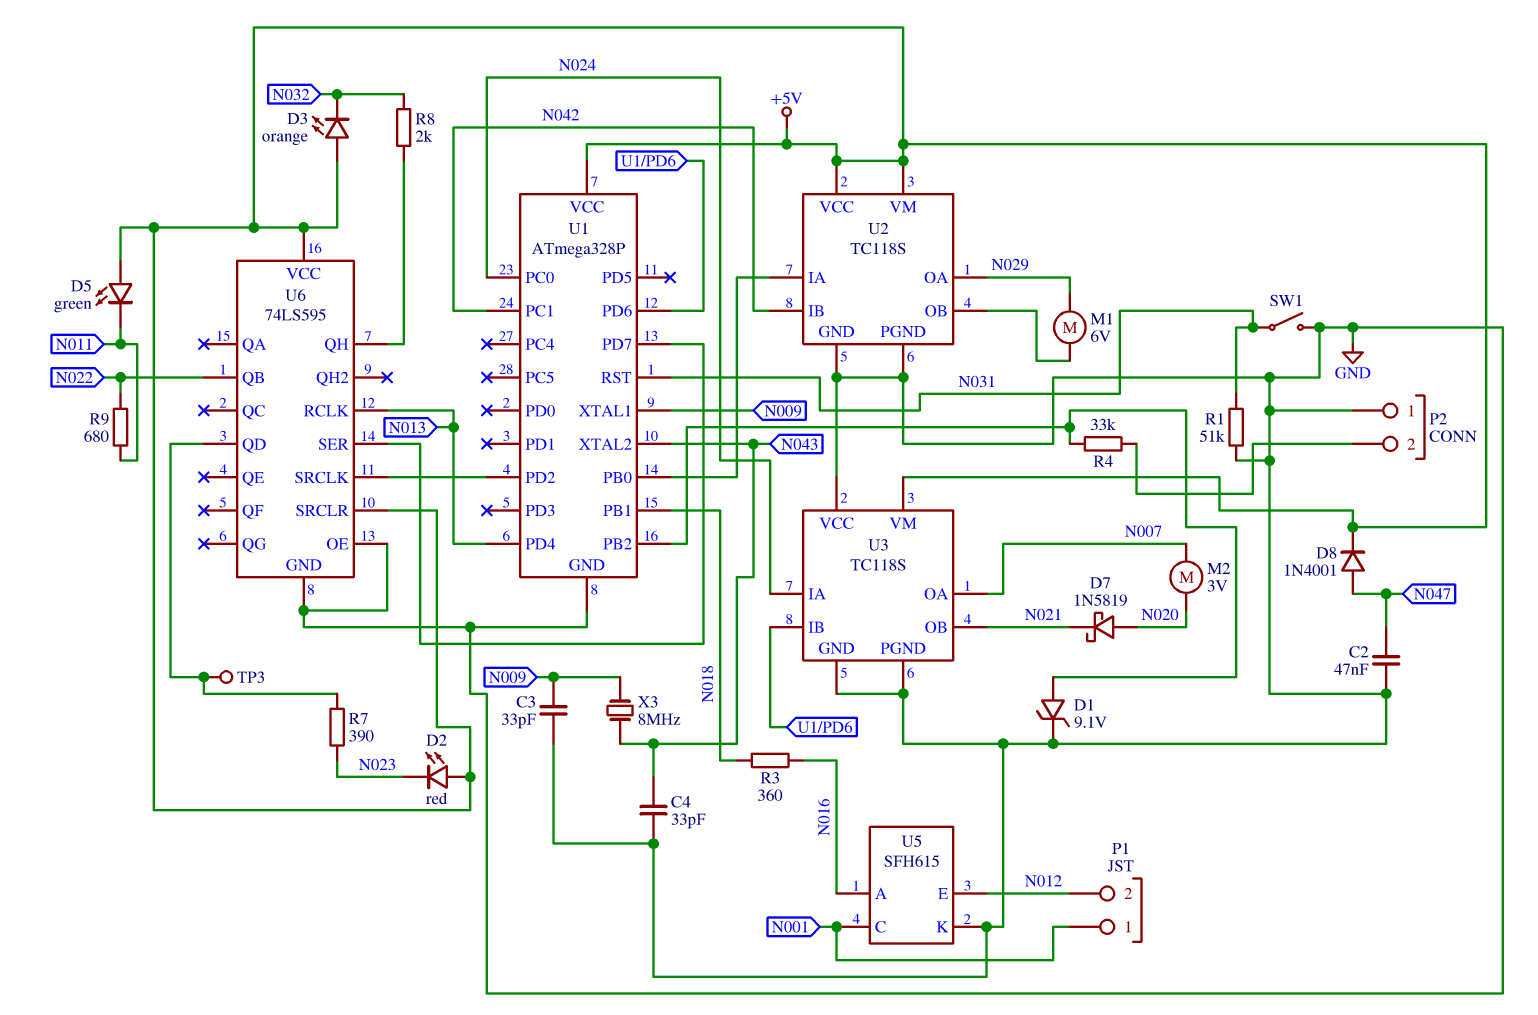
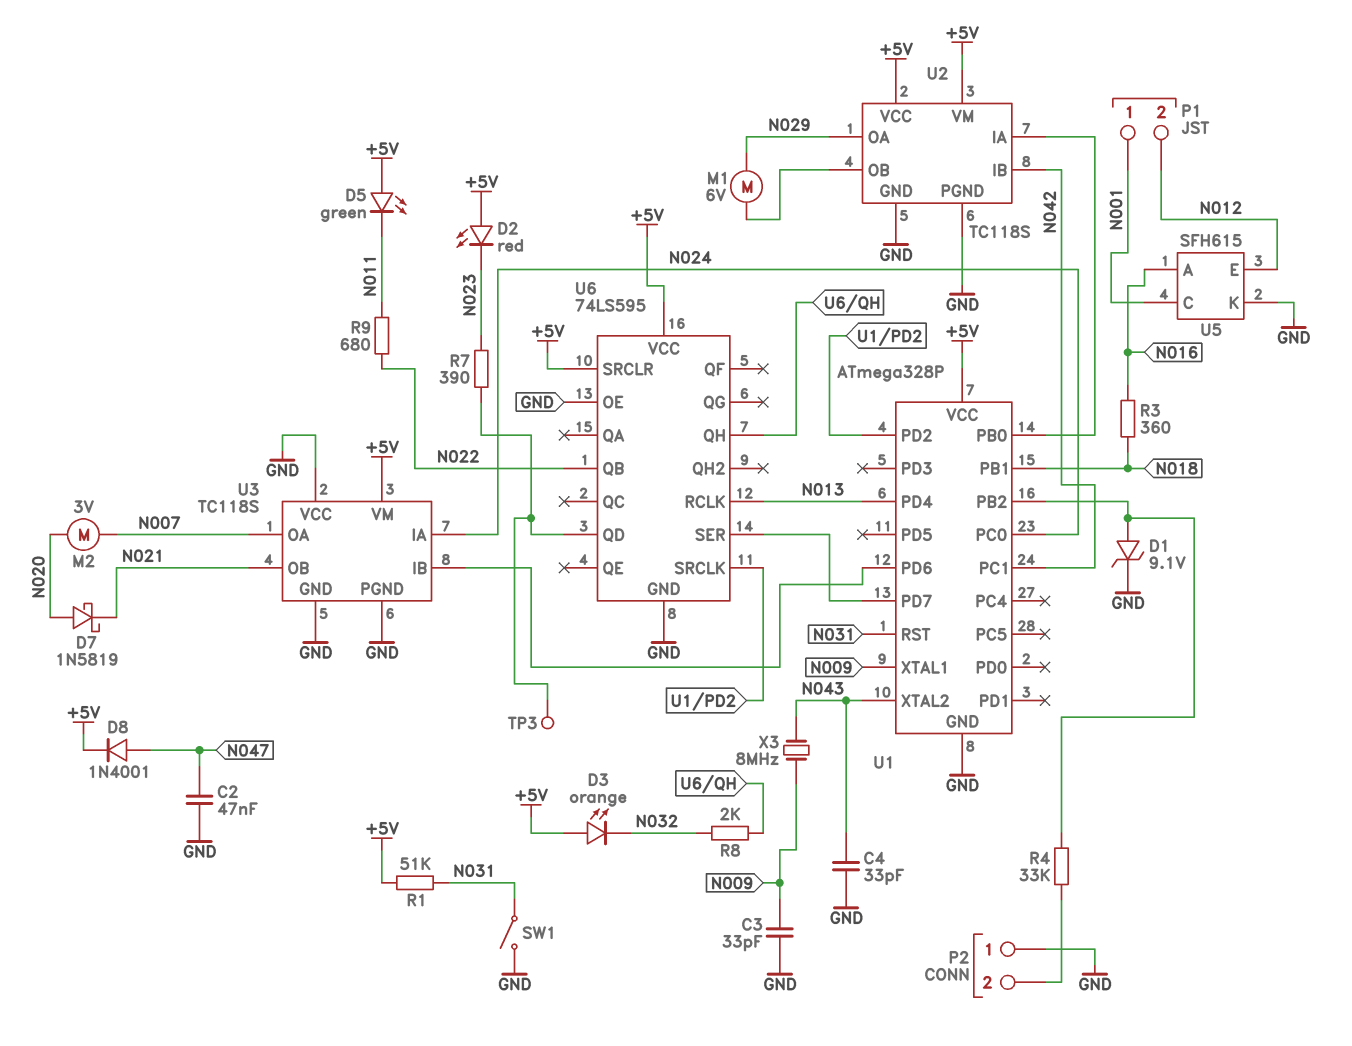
R1: 51k (GND, N031) -> 51k (+5V, N031)

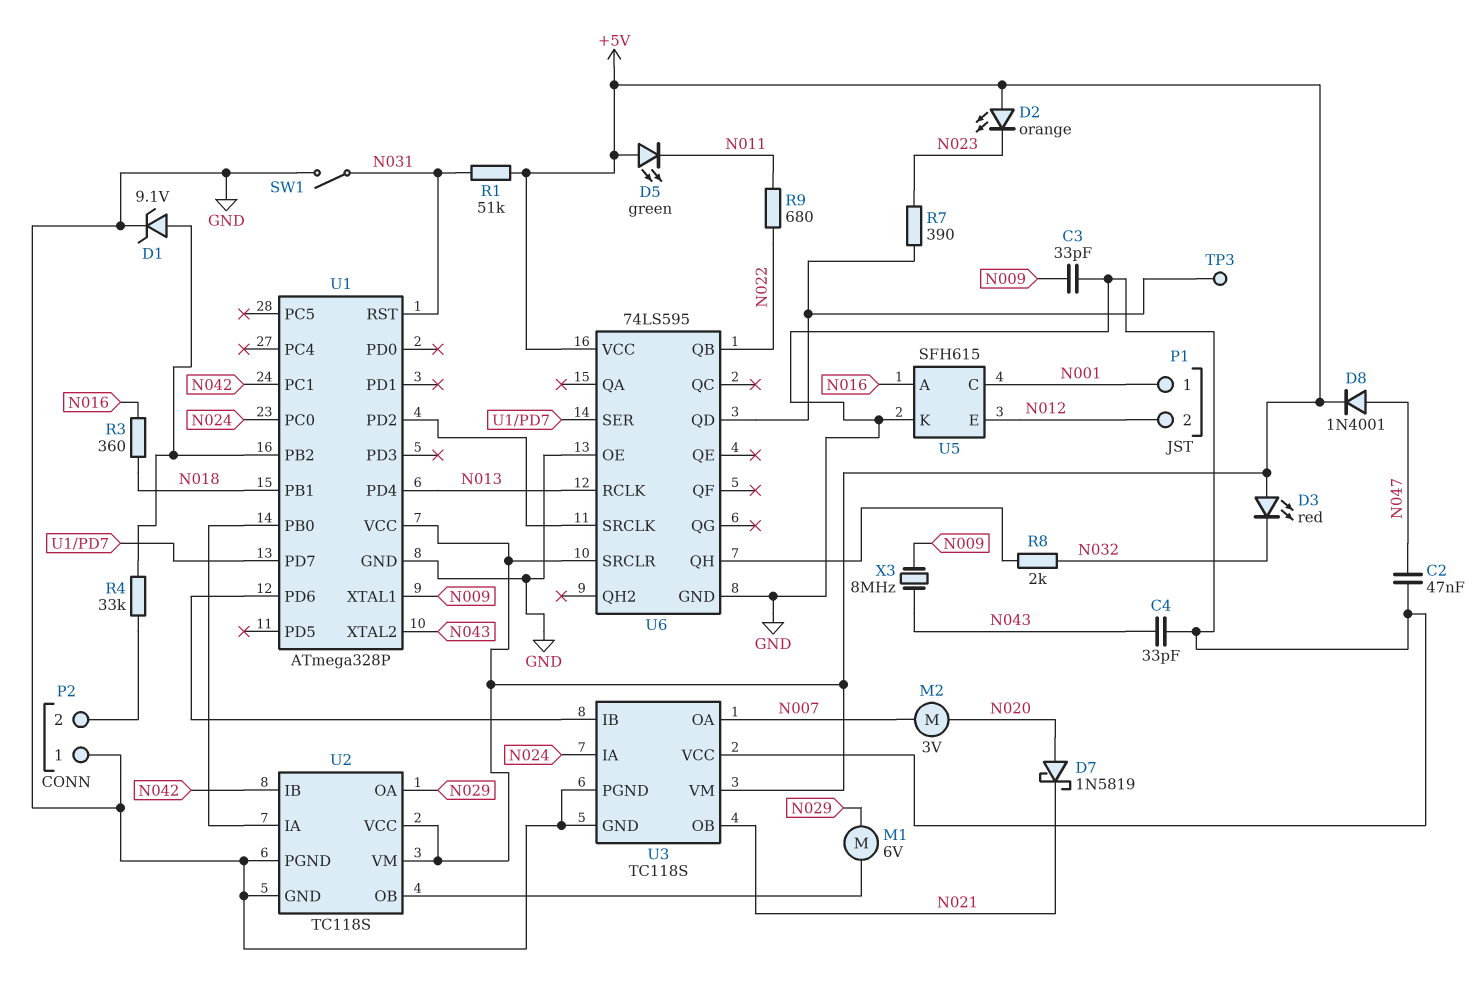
D2: LED red (A +5V, K N023) -> LED orange (A +5V, K N023)
D3: LED orange (A +5V, K N032) -> LED red (A +5V, K N032)

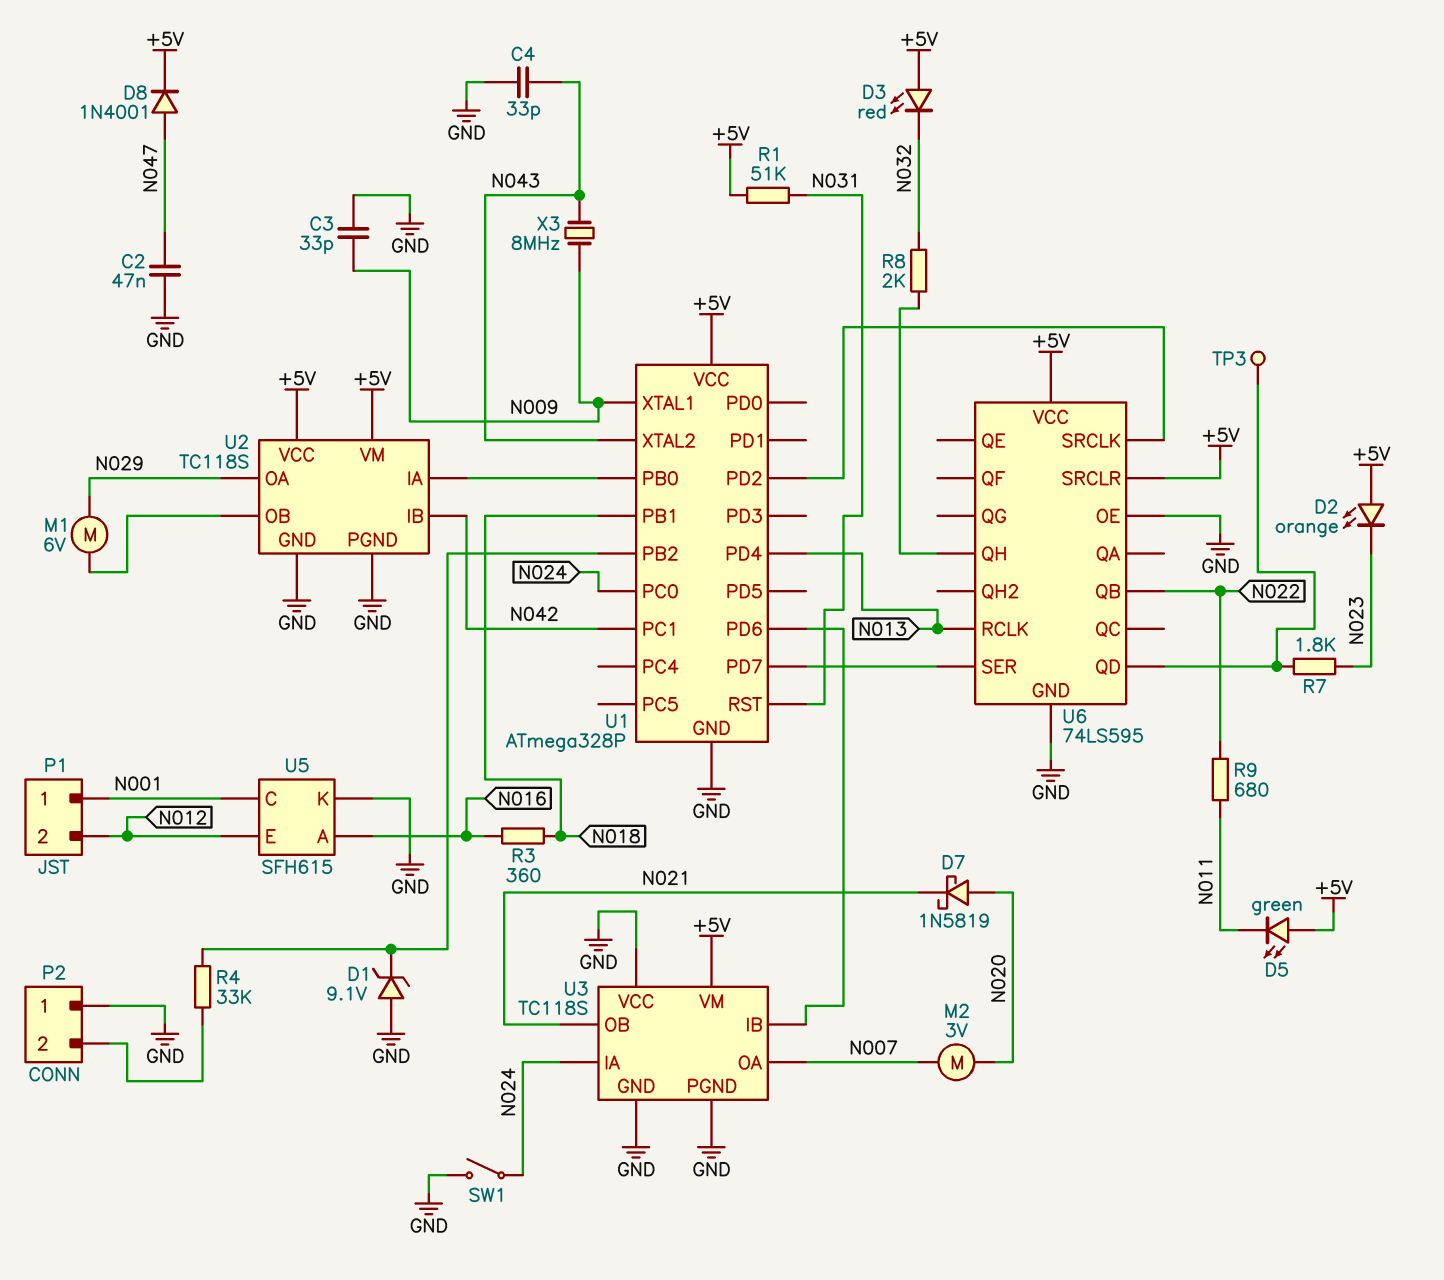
D1: zener 9.1V (A U1/PB2, K GND) -> zener 9.1V (A GND, K U1/PB2)
R7: 390 (N023, U6/QD) -> 1.8k (N023, U6/QD)
SW1: switch (GND, N031) -> switch (GND, N024)

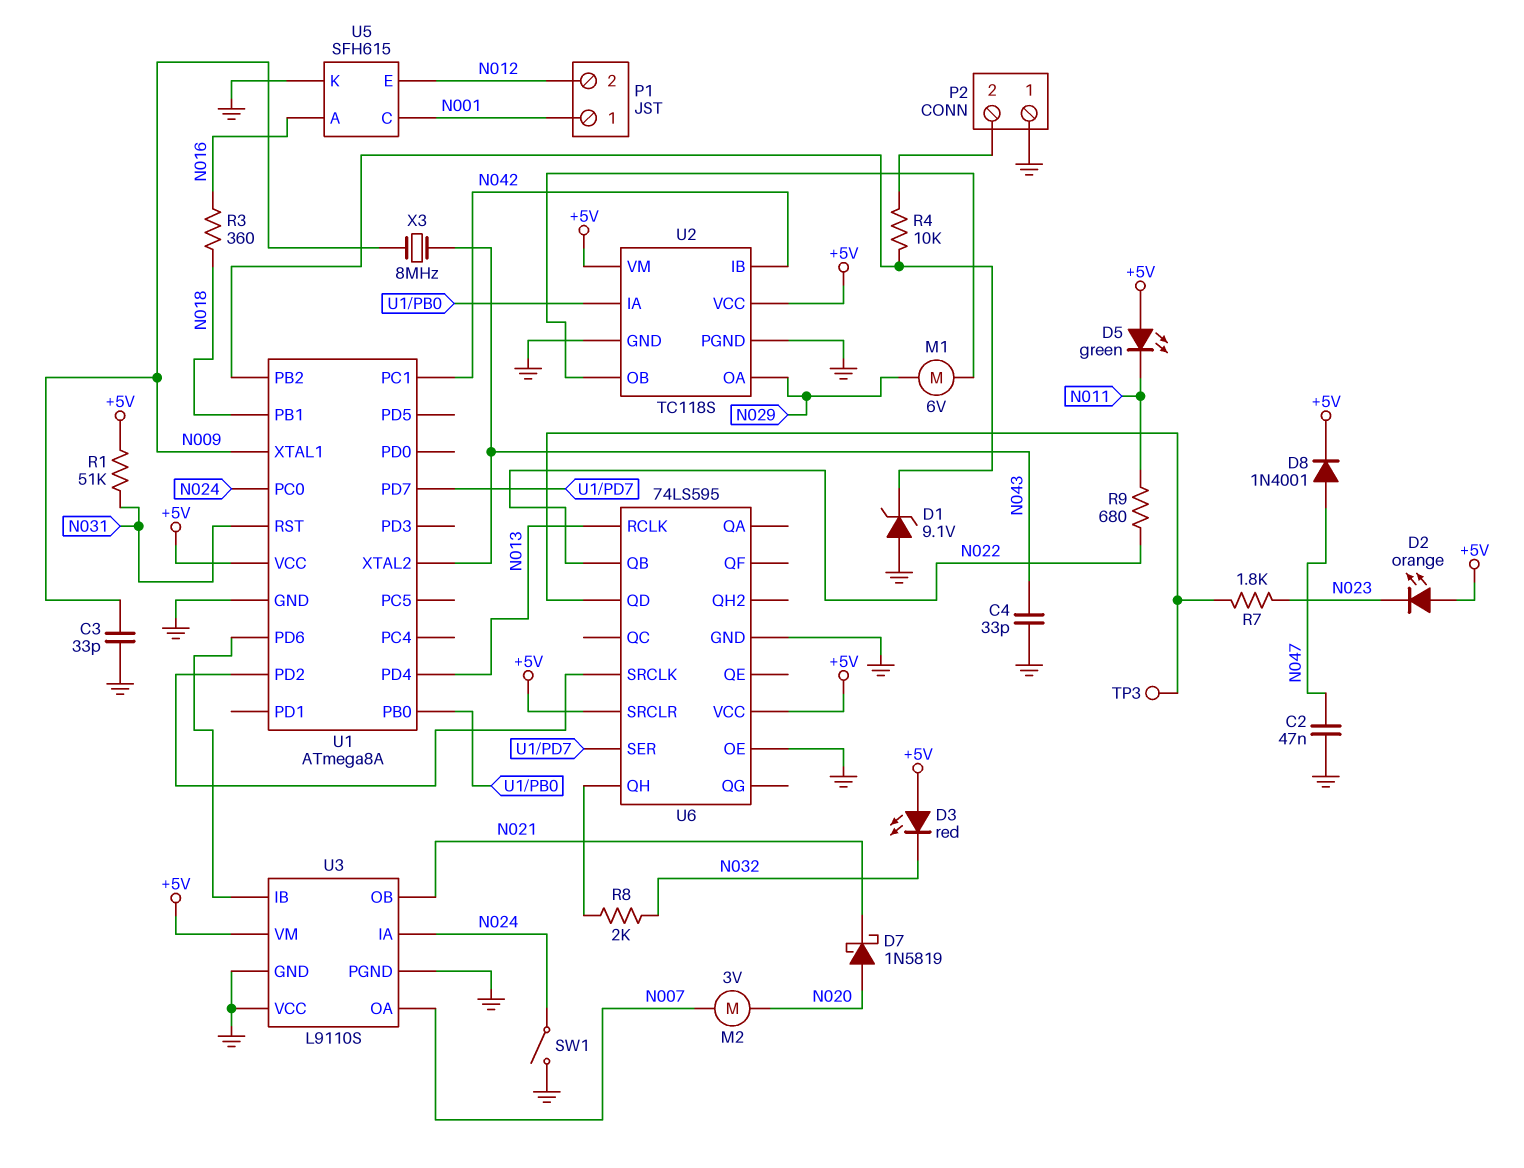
R4: 33k (P2/2, U1/PB2) -> 10k (P2/2, U1/PB2)
U1: ATmega328P -> ATmega8A
U3: TC118S -> L9110S

